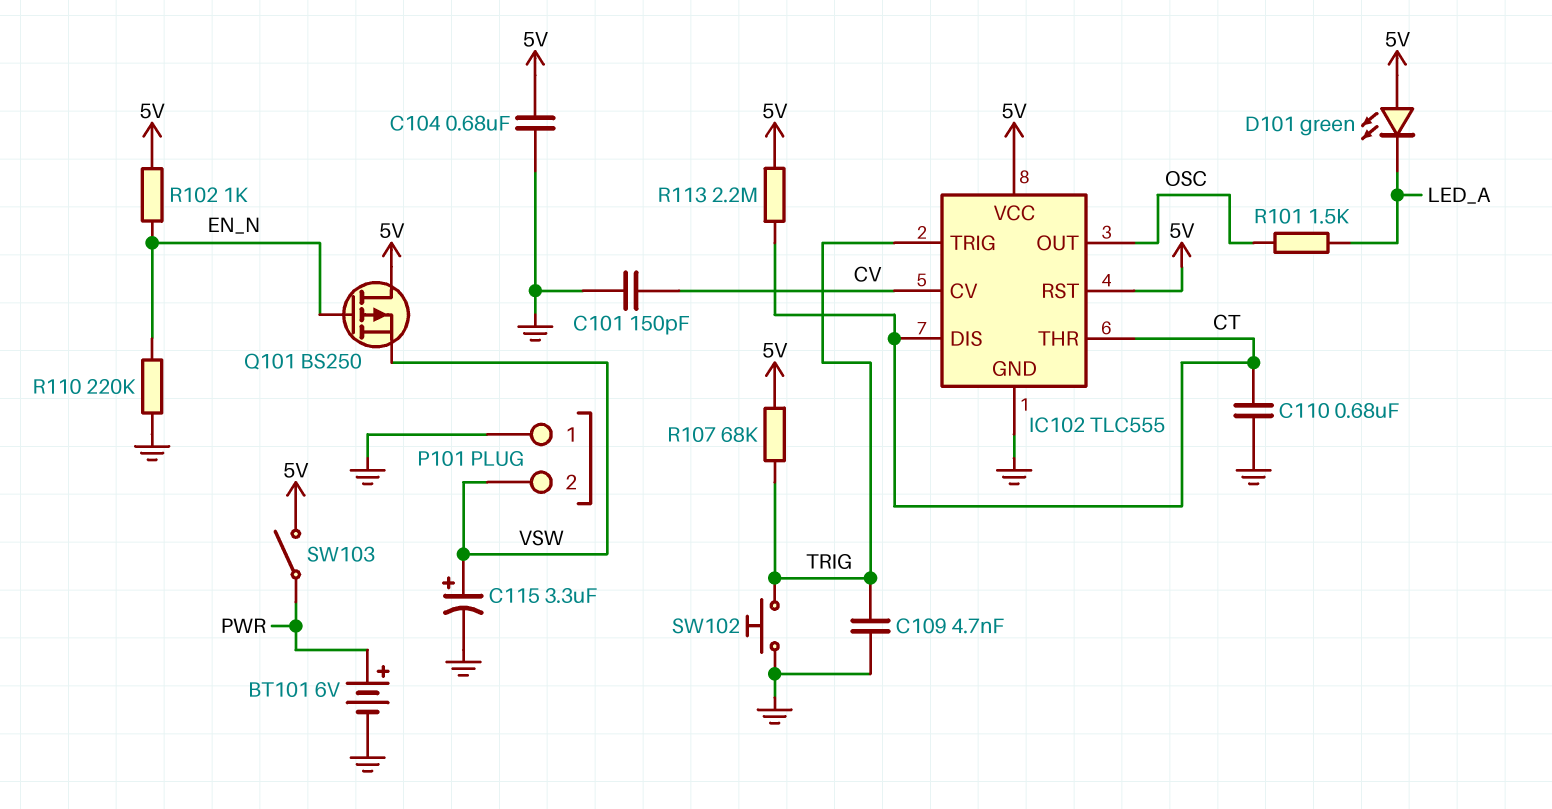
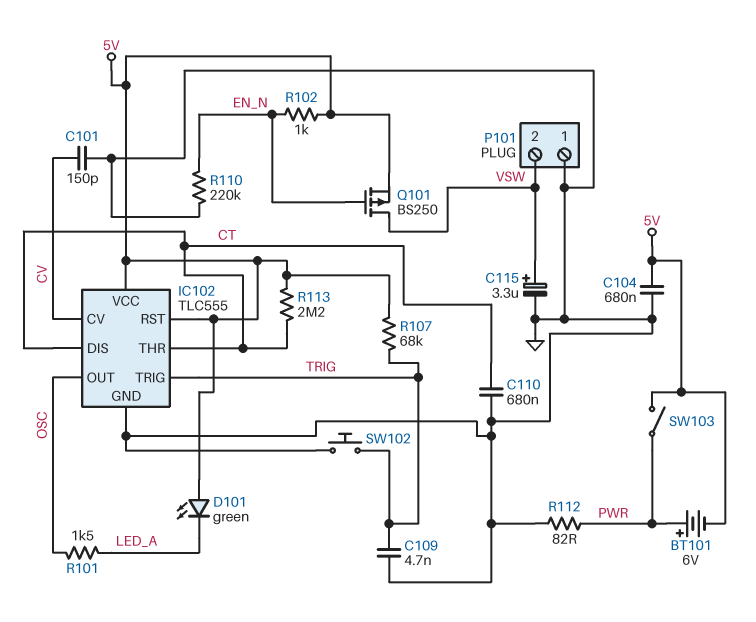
BT101: 6V (plus PWR, minus GND) -> 6V (plus PWR, minus 5V)
Q101: PMOS BS250 (G EN_N, D 5V, S VSW) -> PMOS BS250 (G EN_N, D VSW, S 5V)
R112: none -> 82 (GND, PWR)

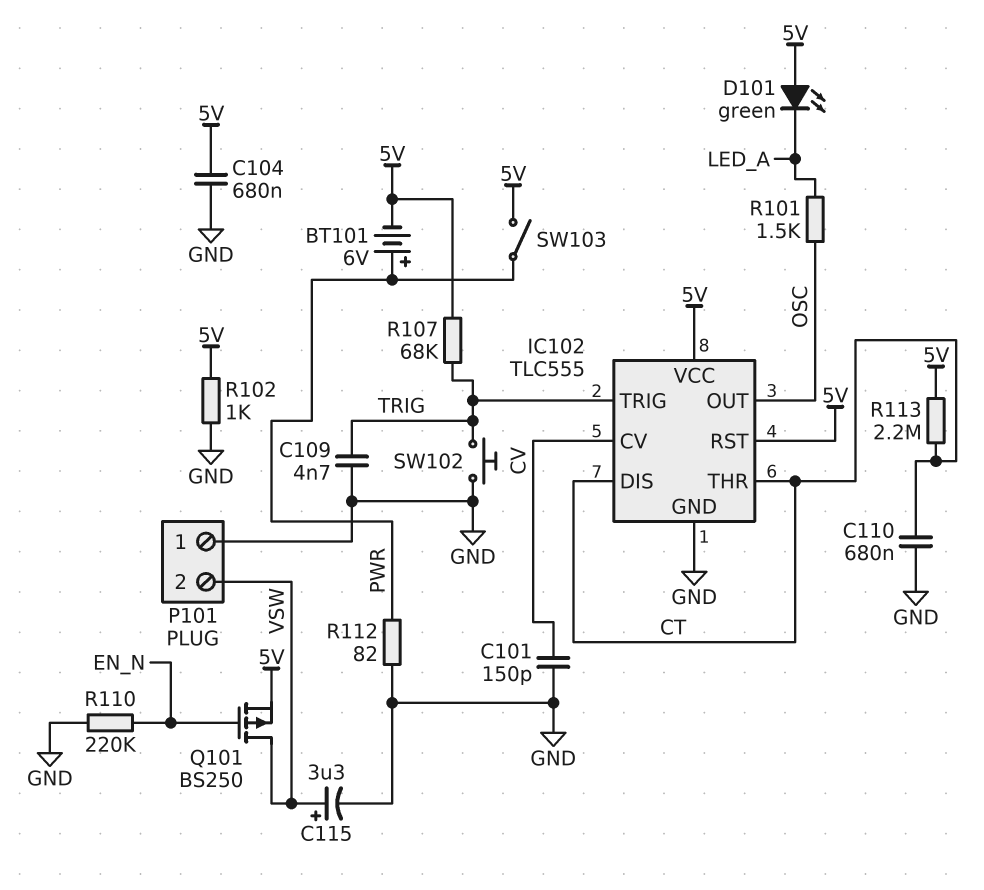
R102: 1k (5V, EN_N) -> 1k (5V, GND)

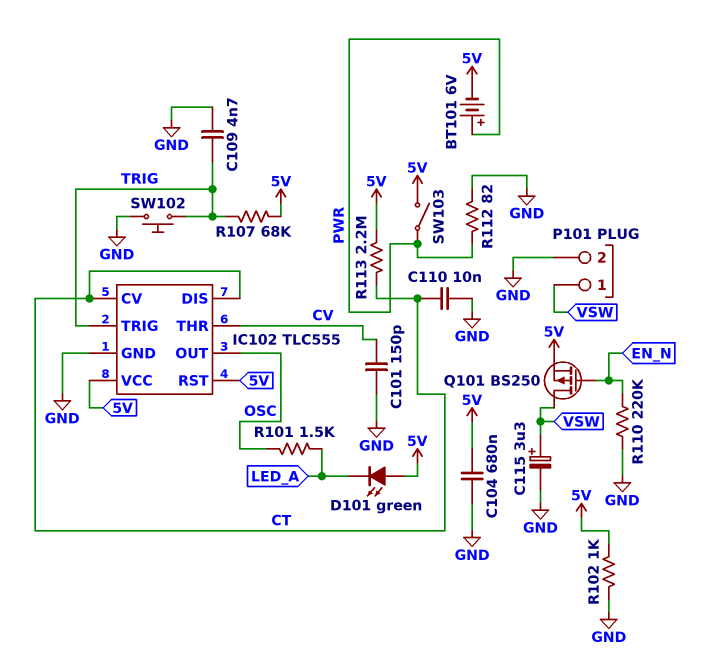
C110: 680nF (CT, GND) -> 10nF (CT, GND)
IC102 pin CV: CV -> CT
IC102 pin THR: CT -> CV
P101 pin 1: GND -> VSW
P101 pin 2: VSW -> GND

